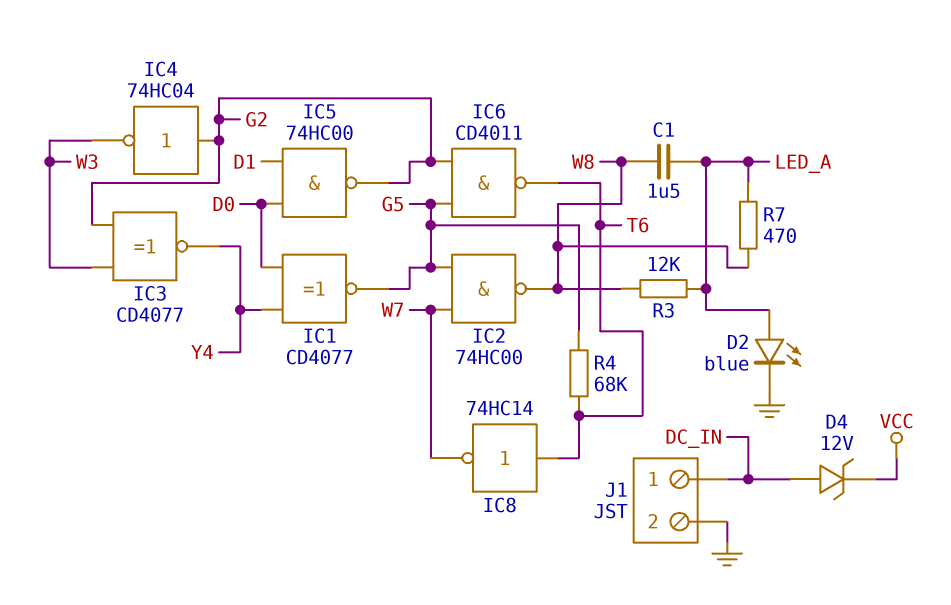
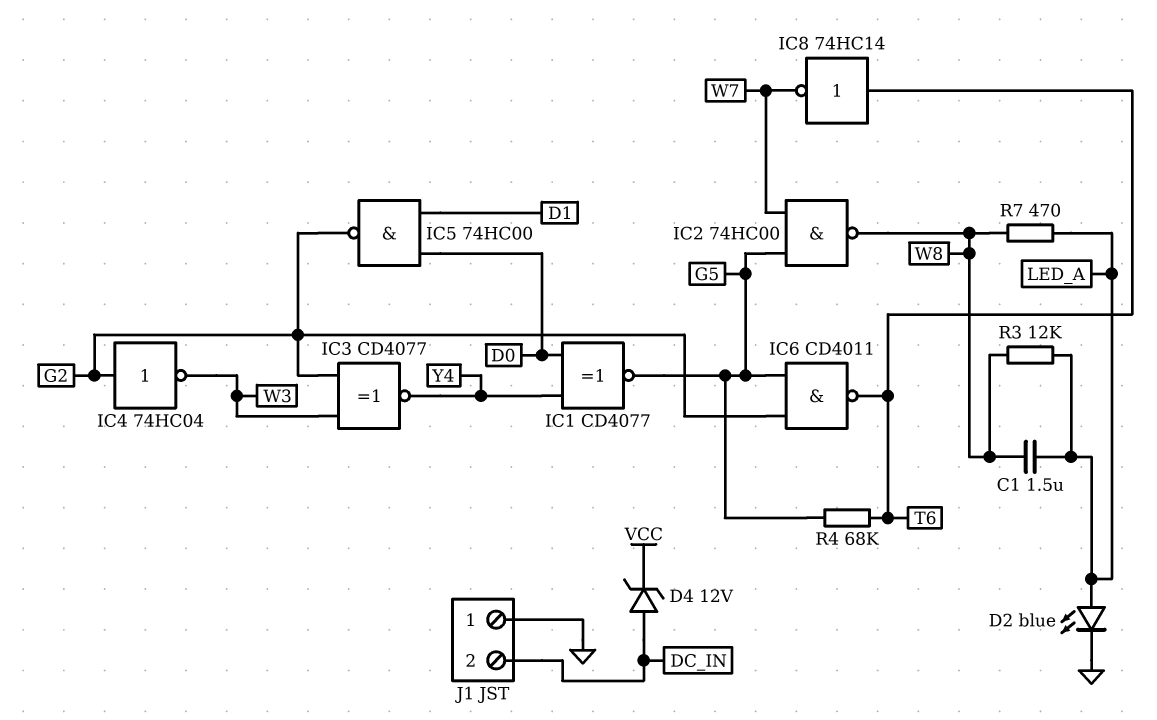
J1 pin 1: DC_IN -> GND
J1 pin 2: GND -> DC_IN

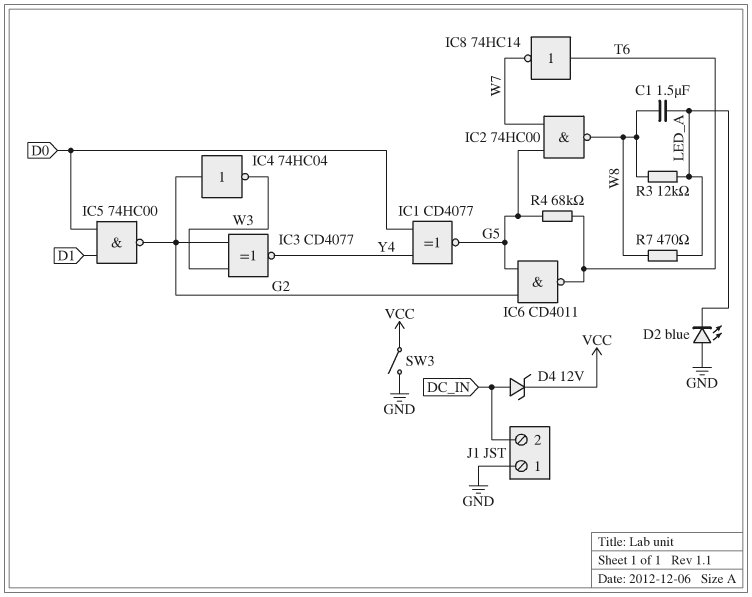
D2: LED blue (A LED_A, K GND) -> LED blue (A GND, K LED_A)
SW3: none -> switch (GND, VCC)

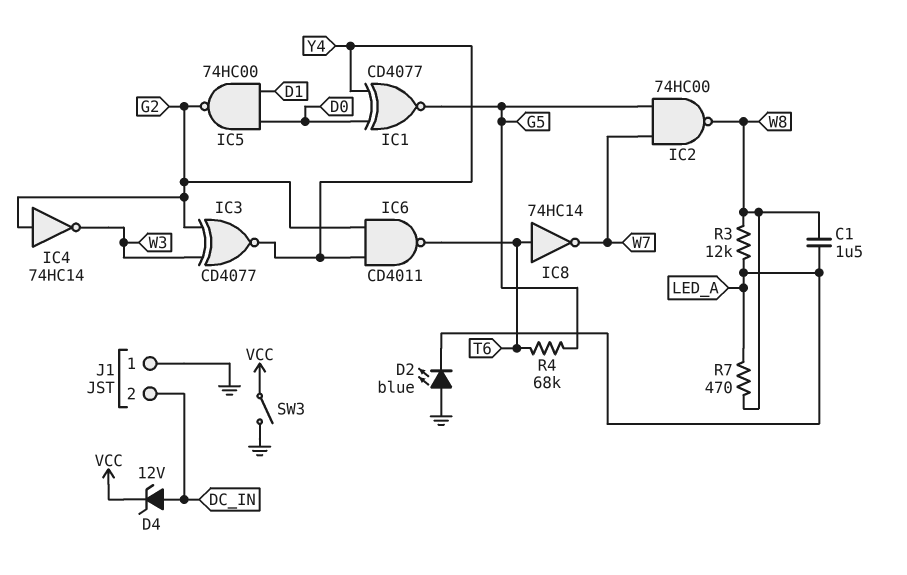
IC4: NOT 74HC04 (in G2, out W3) -> NOT 74HC14 (in G2, out W3)
IC6: NAND CD4011 (in G2, in G5, out T6) -> NAND CD4011 (in G2, in Y4, out T6)

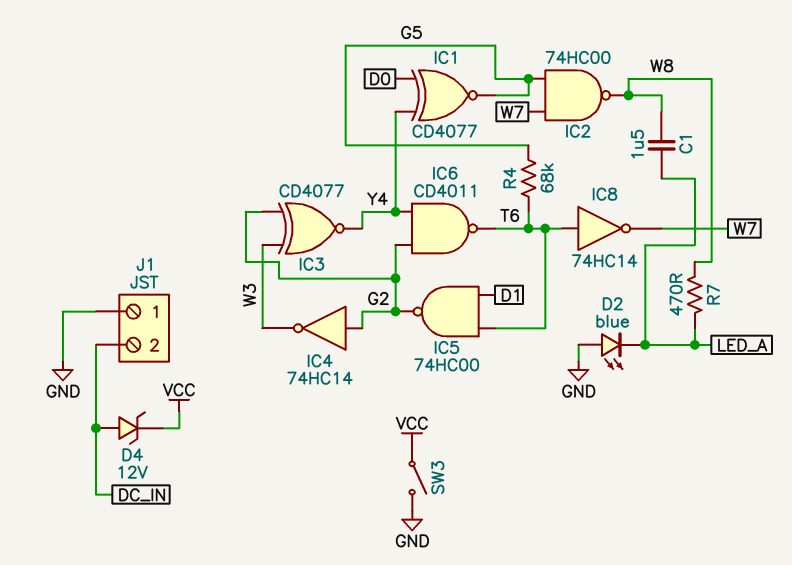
IC5: NAND 74HC00 (in D0, in D1, out G2) -> NAND 74HC00 (in D1, in T6, out G2)
R3: 12k (LED_A, W8) -> none

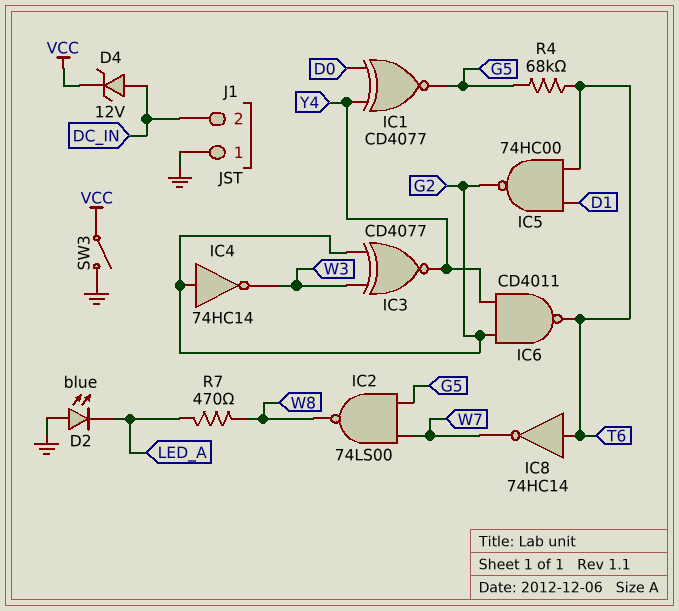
C1: 1.5uF (LED_A, W8) -> none
IC2: NAND 74HC00 (in G5, in W7, out W8) -> NAND 74LS00 (in G5, in W7, out W8)

